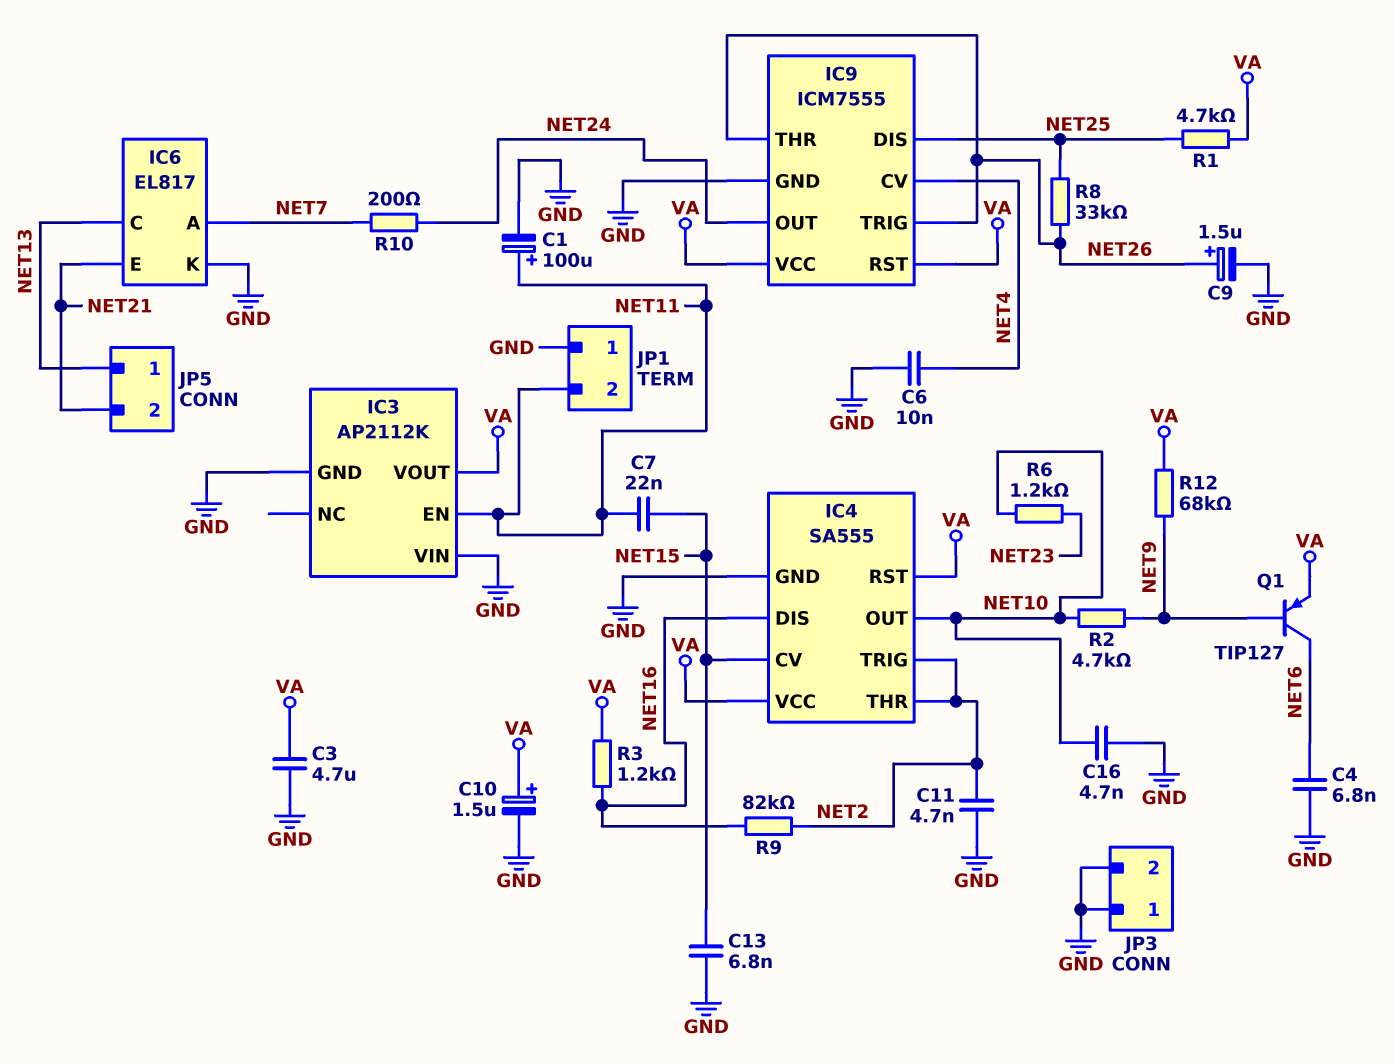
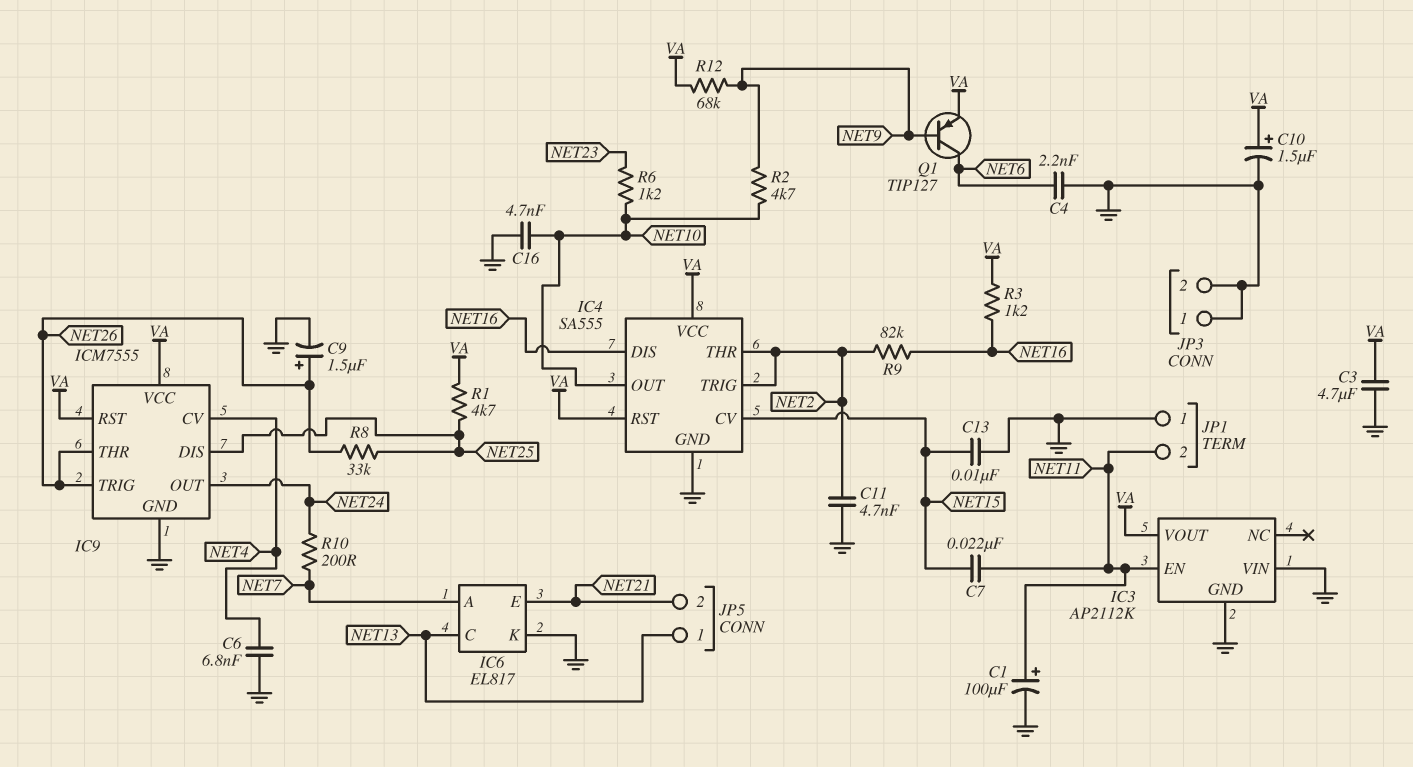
C4: 6.8nF (GND, NET6) -> 2.2nF (GND, NET6)
C6: 10nF (GND, NET4) -> 6.8nF (GND, NET4)
C13: 6.8nF (GND, NET15) -> 10nF (GND, NET15)

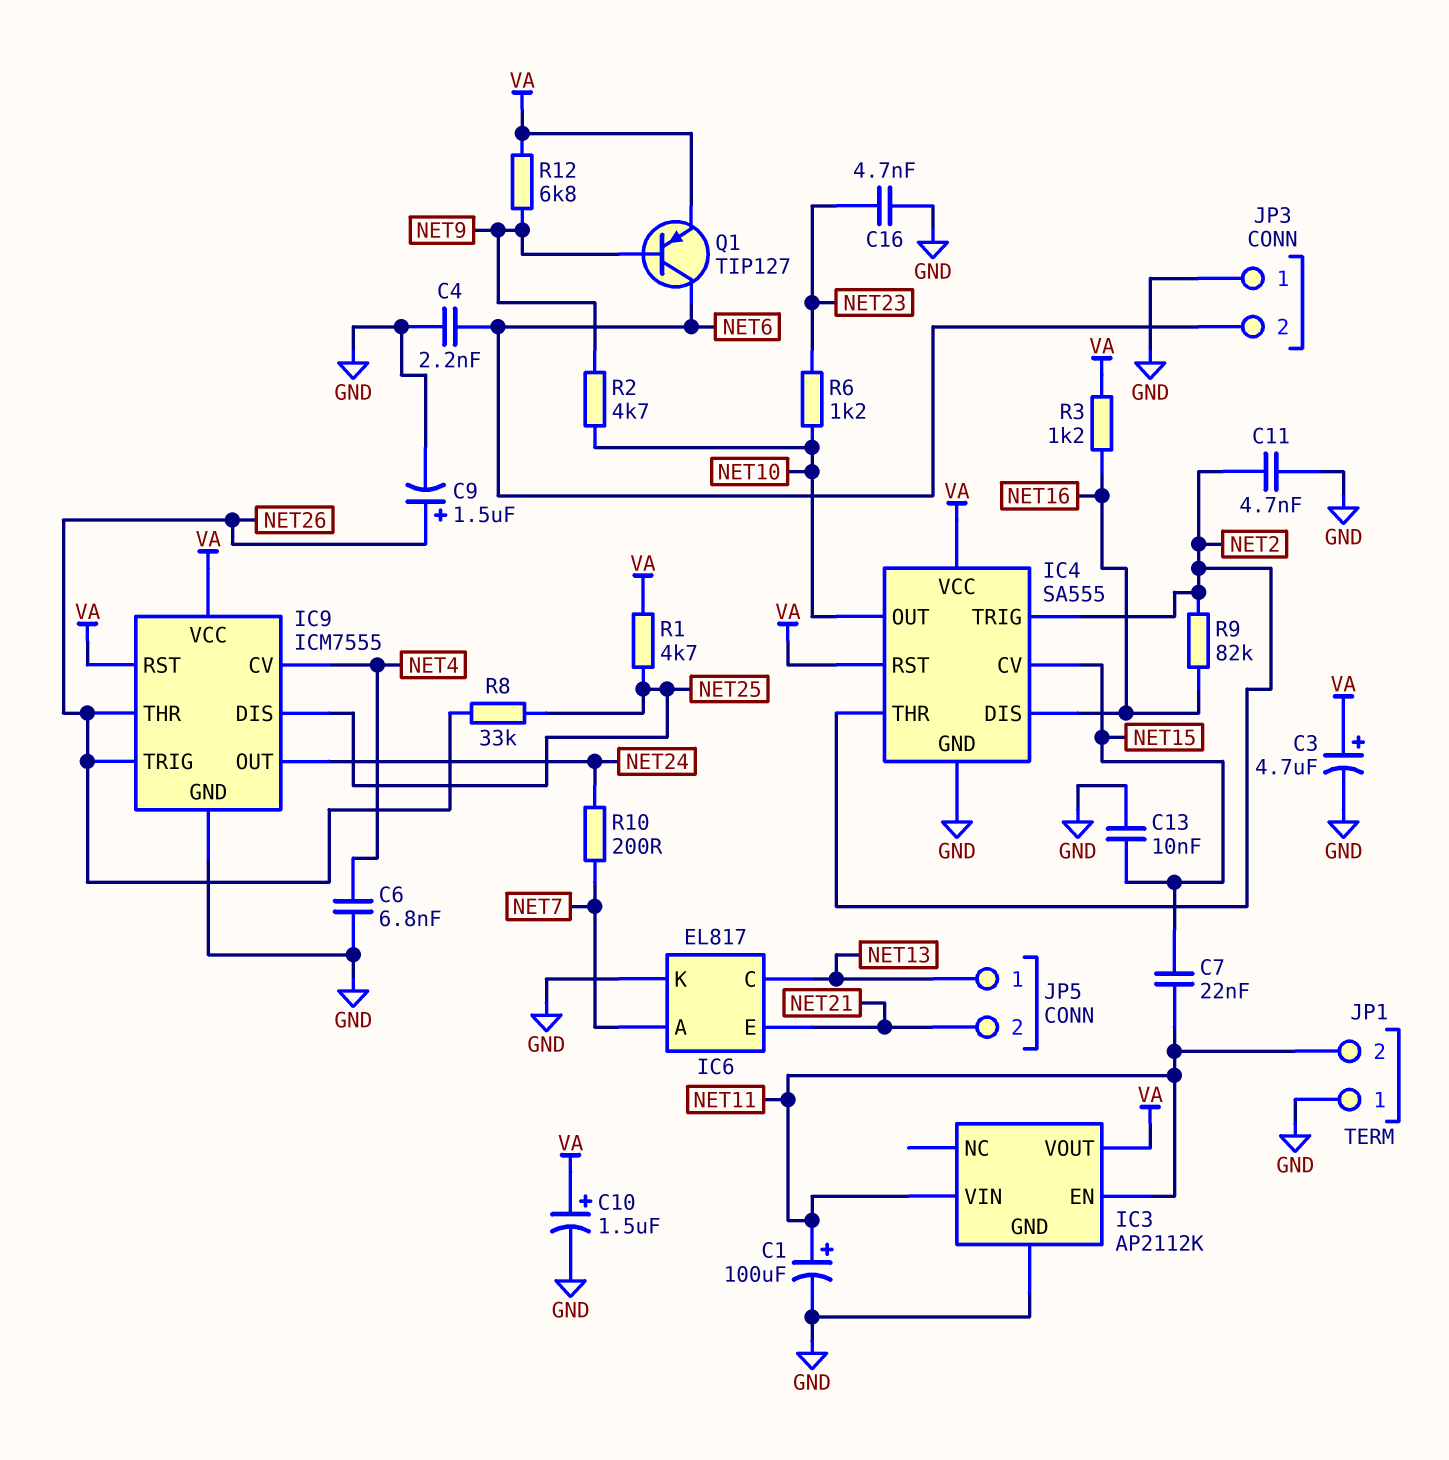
C3: 4.7uF (GND, VA) -> 4.7uF (plus VA, minus GND)
C16: 4.7nF (GND, NET10) -> 4.7nF (GND, NET23)
IC3 pin VIN: GND -> NET11
JP3 pin 2: GND -> NET6
R12: 68k (NET9, VA) -> 6.8k (NET9, VA)

